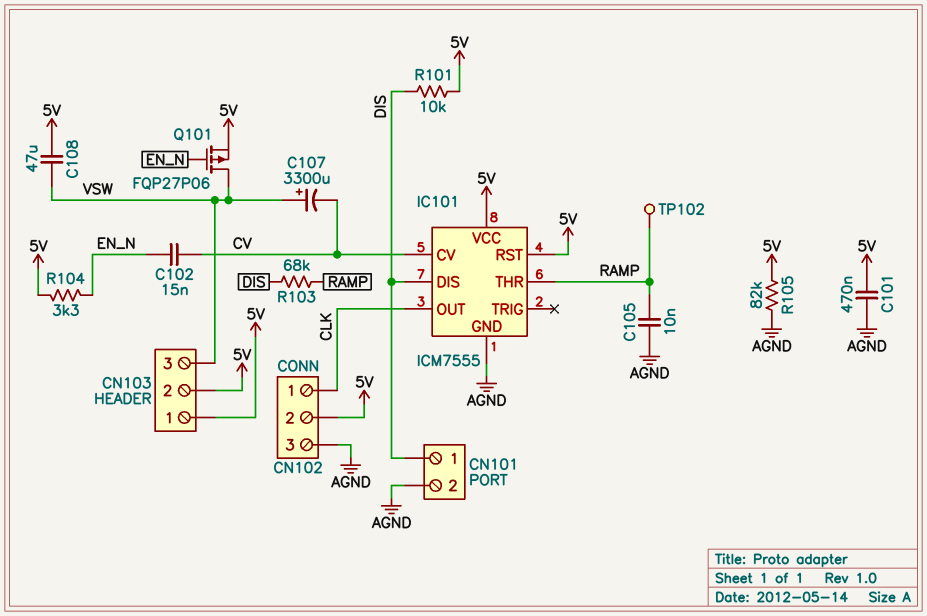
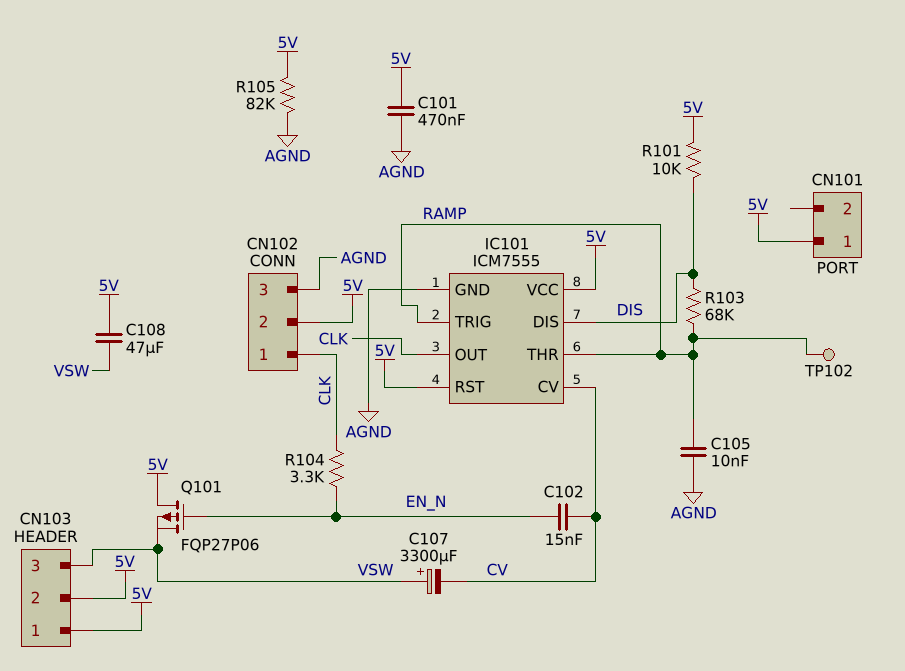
CN101 pin 1: DIS -> 5V
CN101 pin 2: AGND -> none
IC101 pin TRIG: none -> RAMP
Q101: PMOS FQP27P06 (G EN_N, D VSW, S 5V) -> PMOS FQP27P06 (G EN_N, D 5V, S VSW)
R104: 3.3k (5V, EN_N) -> 3.3k (CLK, EN_N)

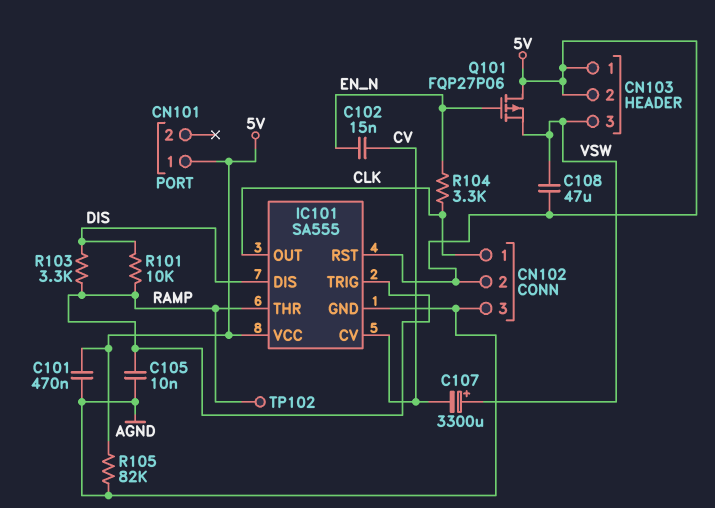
IC101: ICM7555 -> SA555
R101: 10k (5V, DIS) -> 10k (DIS, RAMP)
R103: 68k (DIS, RAMP) -> 3.3k (DIS, RAMP)

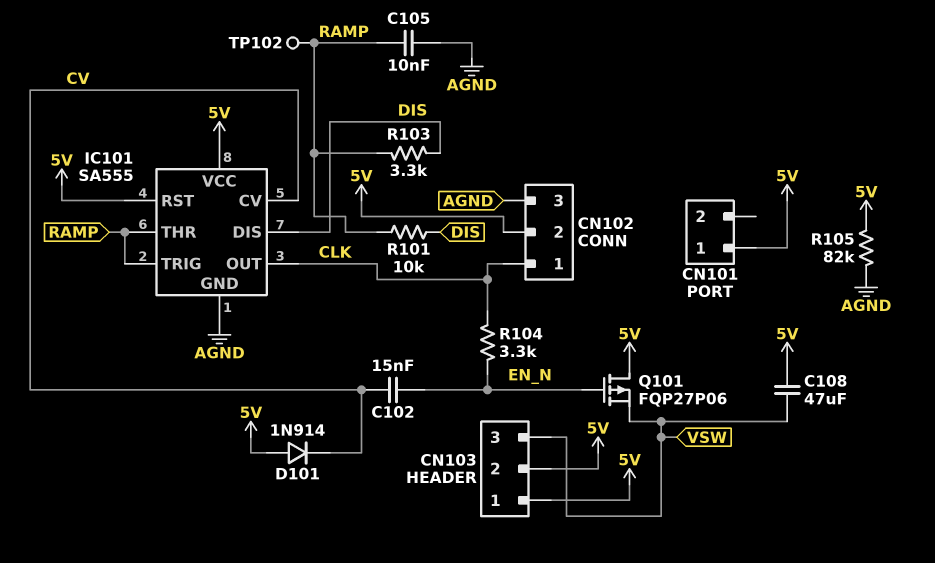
C101: 470nF (5V, AGND) -> none
C107: 3300uF (plus VSW, minus CV) -> none
D101: none -> diode 1N914 (A 5V, K CV)

